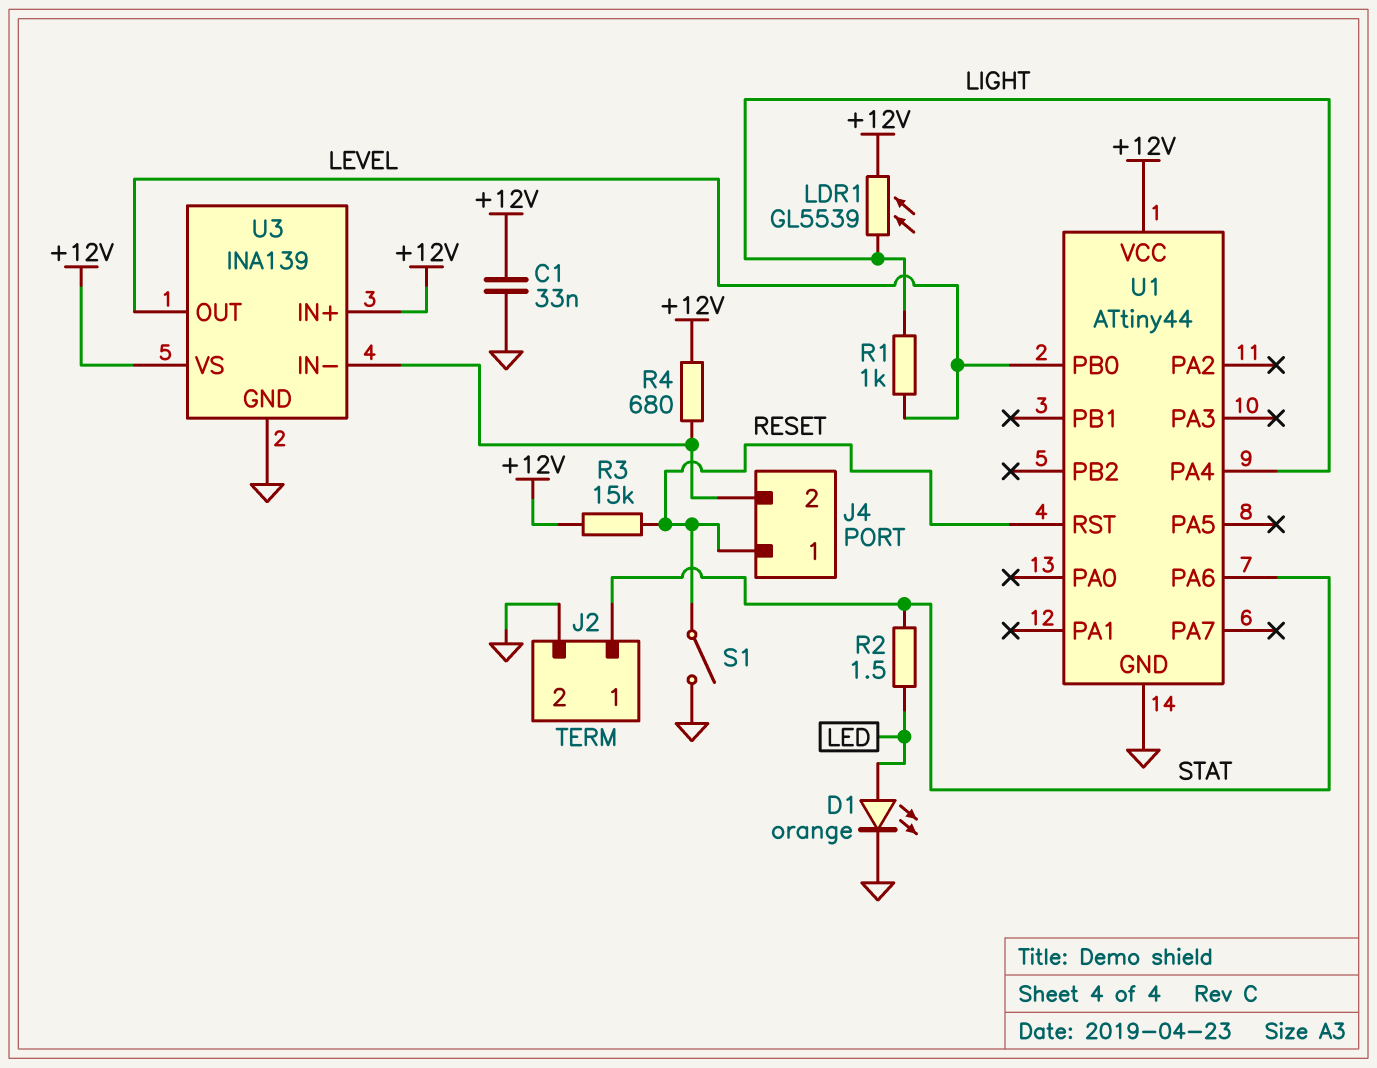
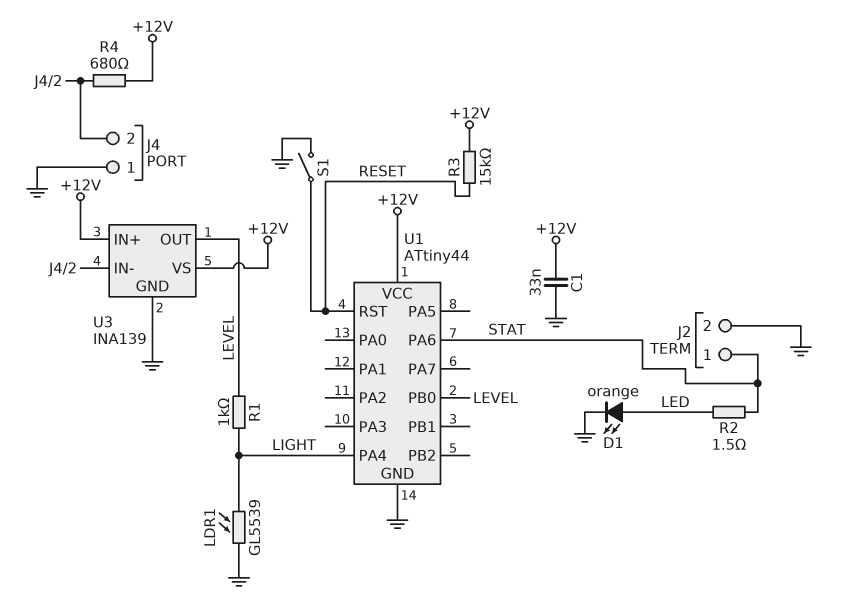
J4 pin 1: RESET -> GND
LDR1: GL5539 (+12V, LIGHT) -> GL5539 (GND, LIGHT)

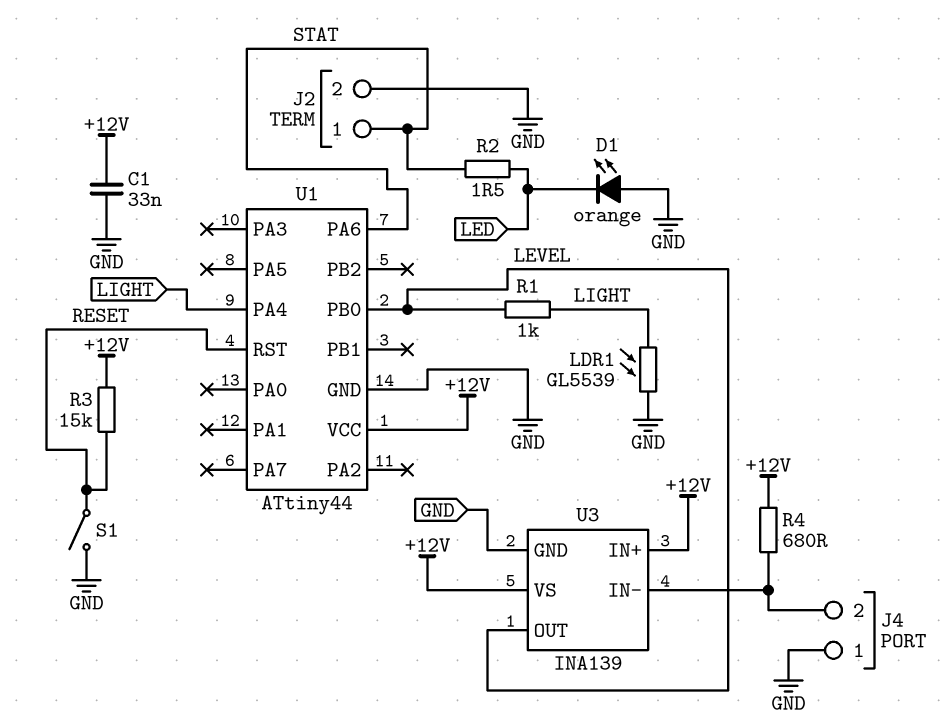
D1: LED orange (A LED, K GND) -> LED orange (A GND, K LED)

